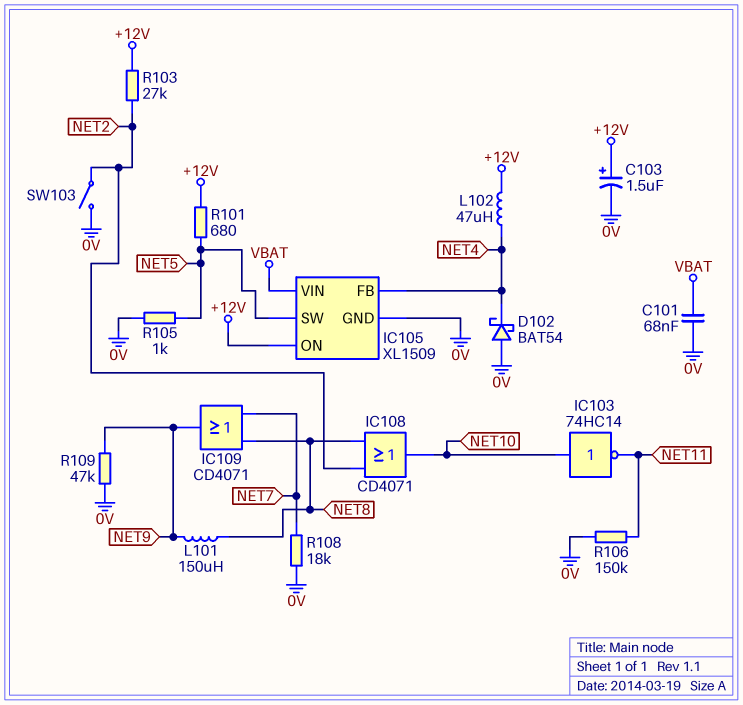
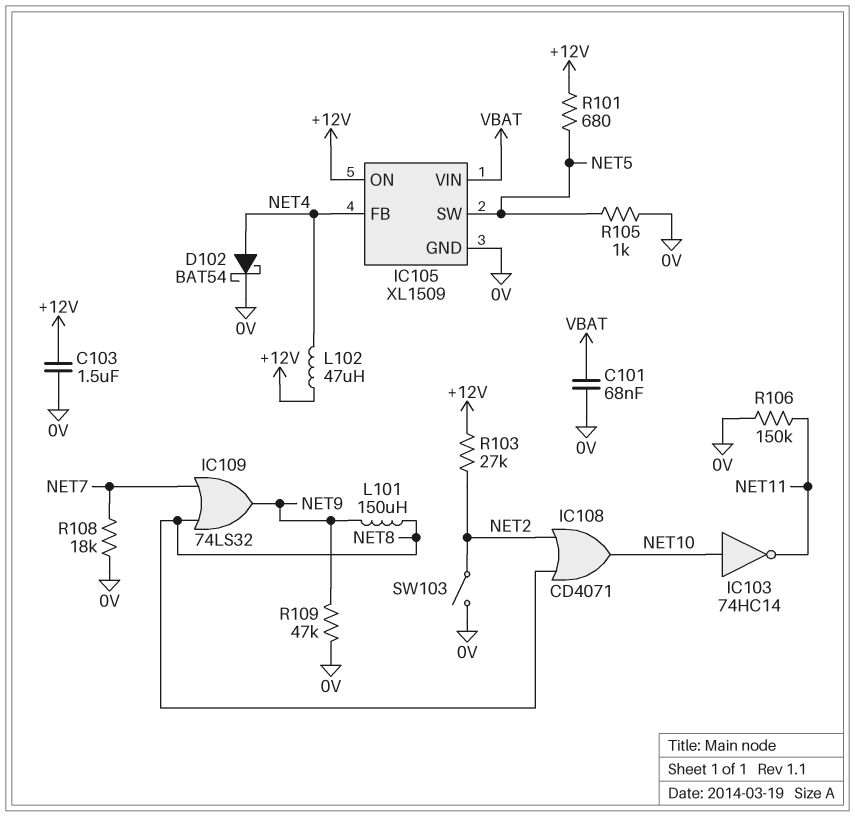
C103: 1.5uF (plus +12V, minus 0V) -> 1.5uF (+12V, 0V)
D102: schottky BAT54 (A 0V, K NET4) -> schottky BAT54 (A NET4, K 0V)
IC109: OR CD4071 (in NET7, in NET8, out NET9) -> OR 74LS32 (in NET7, in NET8, out NET9)

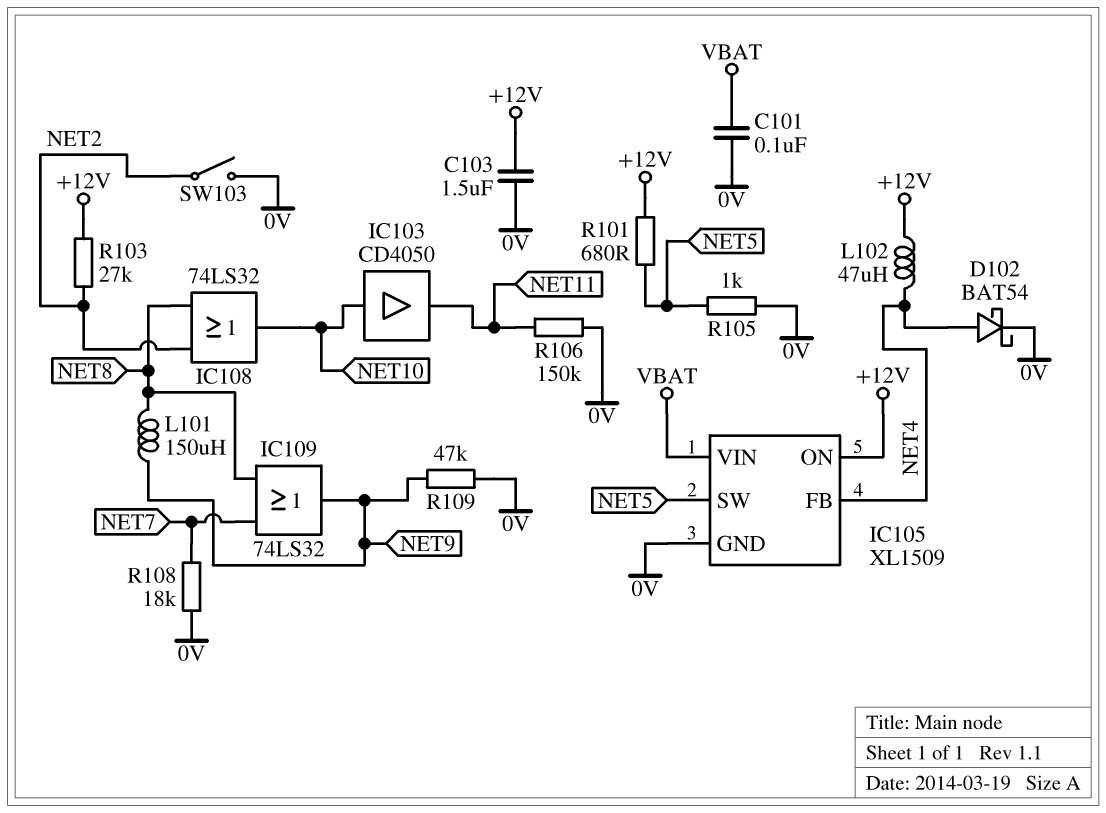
C101: 68nF (0V, VBAT) -> 100nF (0V, VBAT)
IC103: NOT 74HC14 (in NET10, out NET11) -> buffer CD4050 (in NET10, out NET11)
IC108: OR CD4071 (in NET2, in NET8, out NET10) -> OR 74LS32 (in NET2, in NET8, out NET10)

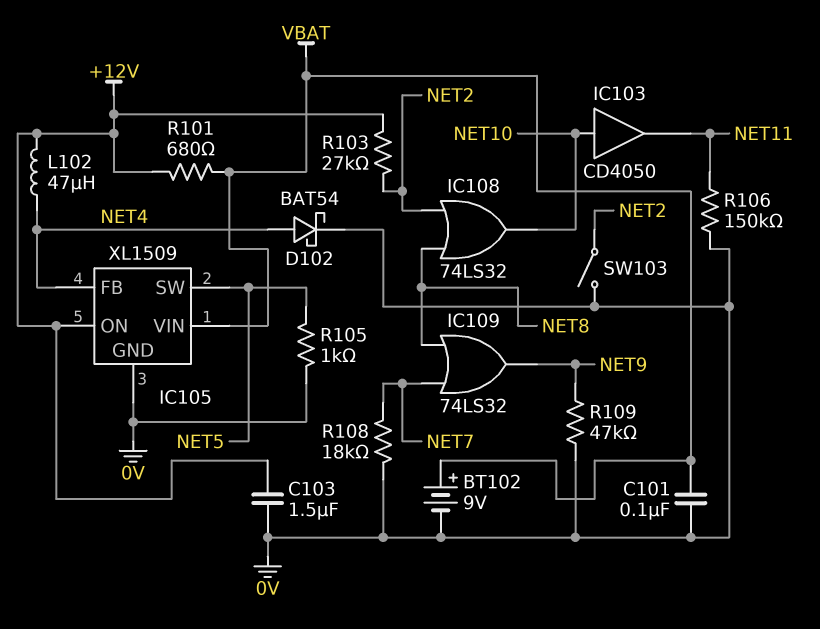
BT102: none -> 9V (plus VBAT, minus 0V)
L101: 150uH (NET8, NET9) -> none
R101: 680 (+12V, NET5) -> 680 (+12V, VBAT)

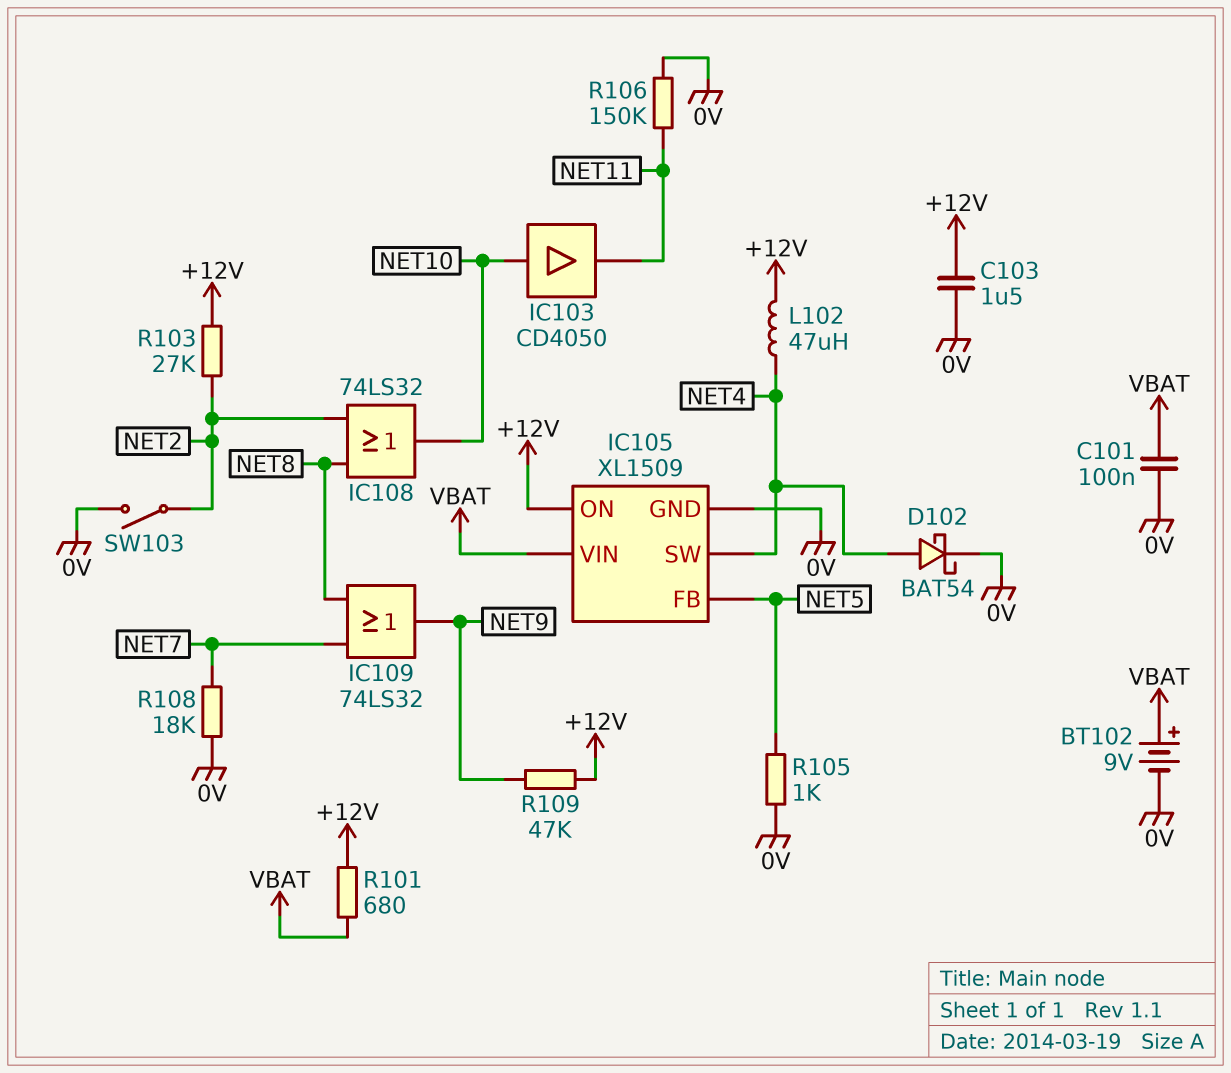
IC105 pin FB: NET4 -> NET5
IC105 pin SW: NET5 -> NET4
R109: 47k (0V, NET9) -> 47k (+12V, NET9)

